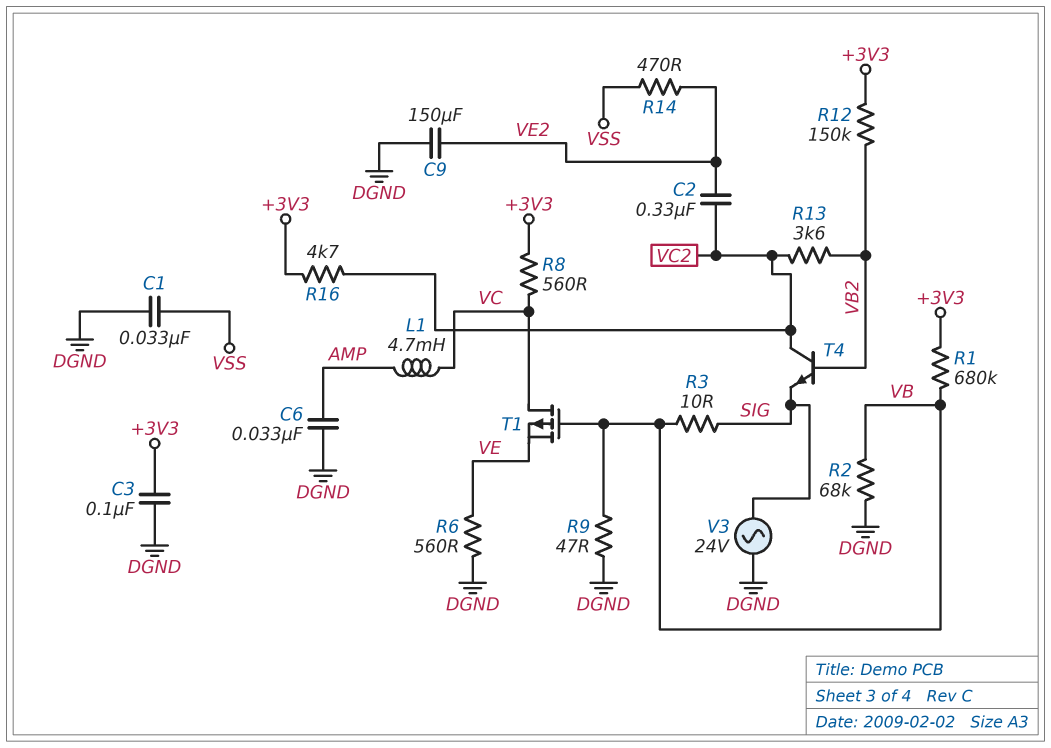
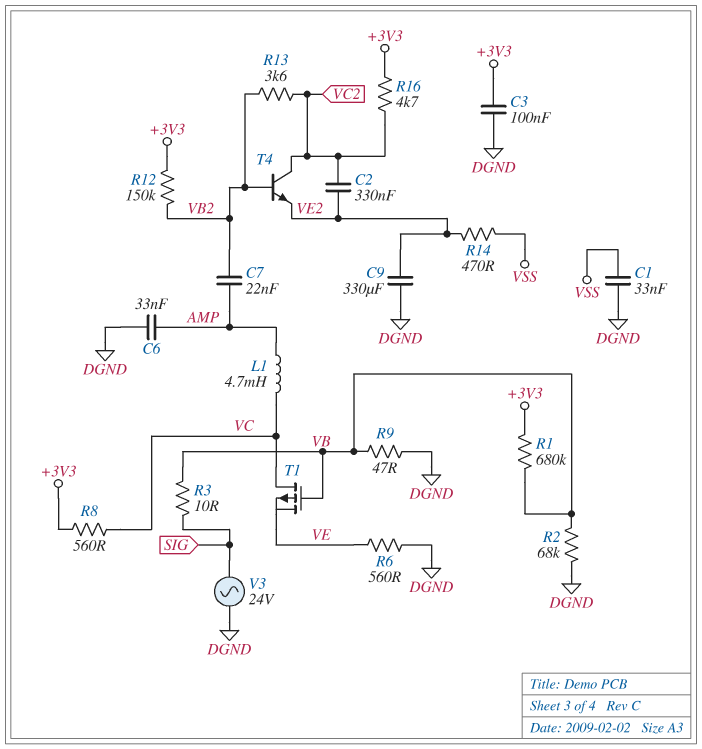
C7: none -> 22nF (AMP, VB2)
C9: 150uF (DGND, VE2) -> 330uF (DGND, VE2)
T4: NPN (B VB2, C VC2, E SIG) -> NPN (B VB2, C VC2, E VE2)

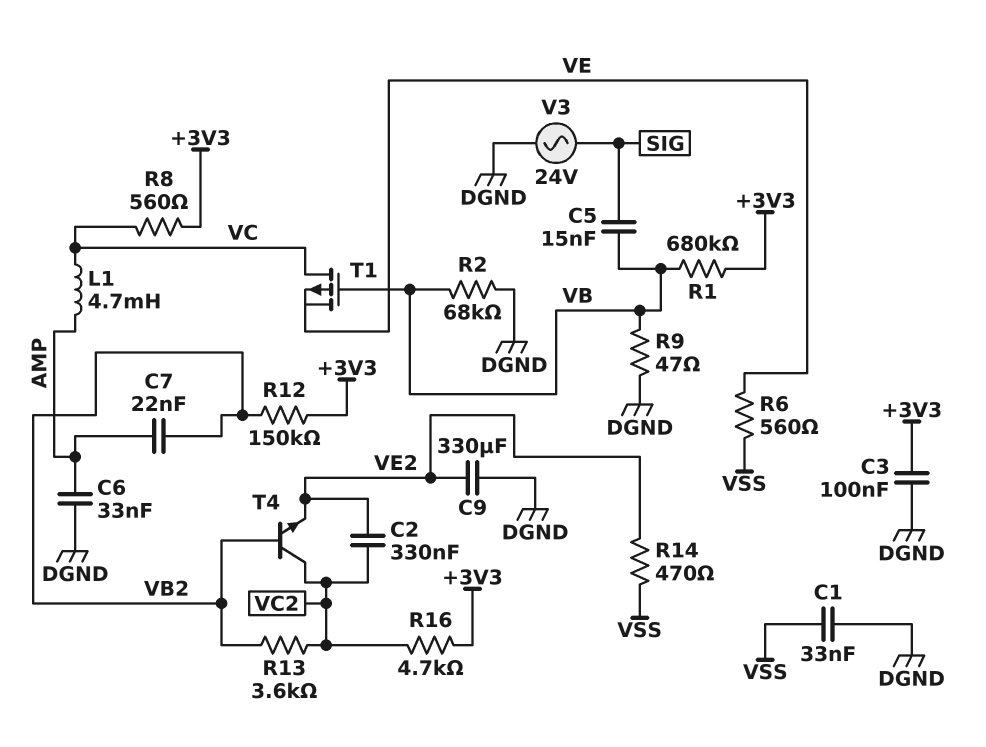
C5: none -> 15nF (SIG, VB)
R3: 10 (SIG, VB) -> none
R6: 560 (DGND, VE) -> 560 (VE, VSS)

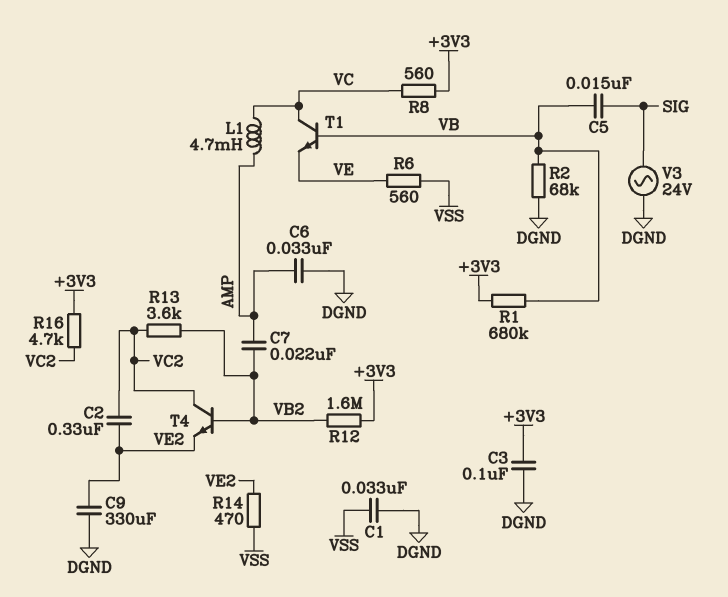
R9: 47 (DGND, VB) -> none
R12: 150k (+3V3, VB2) -> 1.6M (+3V3, VB2)
T1: PMOS (G VB, D VC, S VE) -> NPN (B VB, C VC, E VE)

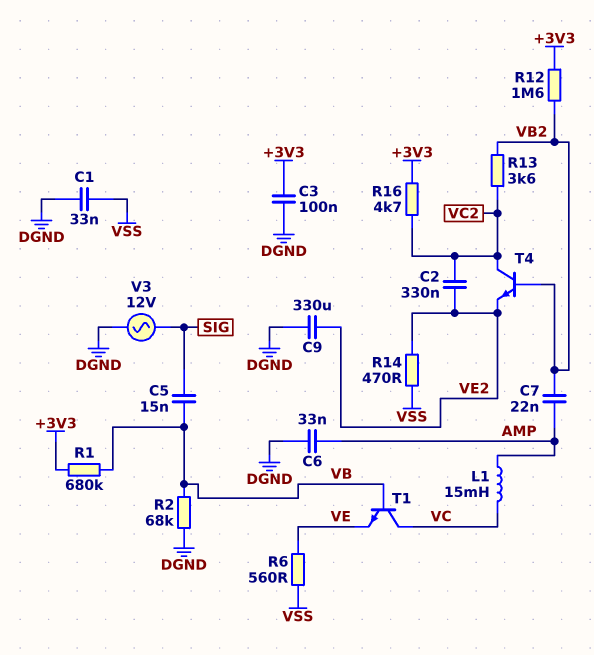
L1: 4.7mH (AMP, VC) -> 15mH (AMP, VC)
R8: 560 (+3V3, VC) -> none
V3: AC 24V (DGND, SIG) -> AC 12V (DGND, SIG)

